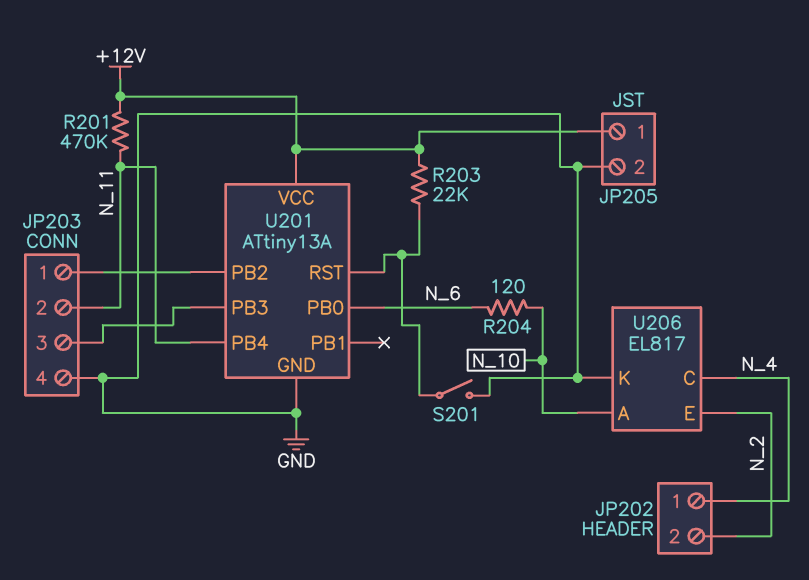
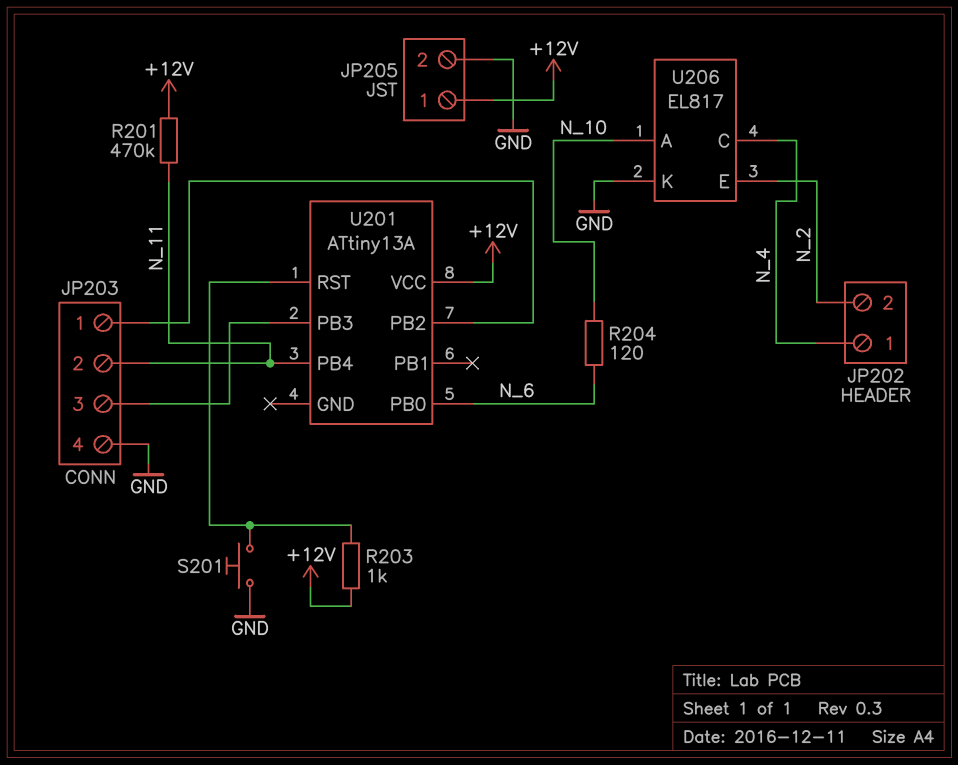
R203: 22k (+12V, U201/RST) -> 1k (+12V, U201/RST)
S201: switch (GND, U201/RST) -> button (GND, U201/RST)
U201 pin GND: GND -> none

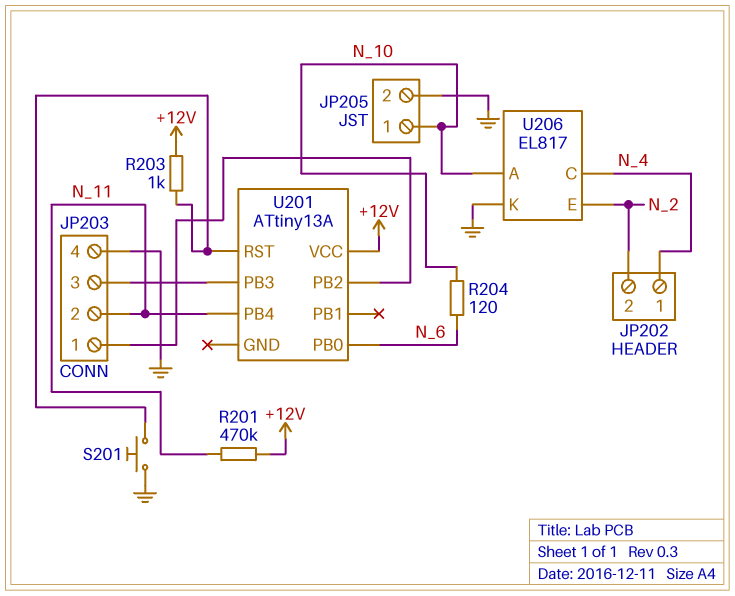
JP205 pin 1: +12V -> N_10

